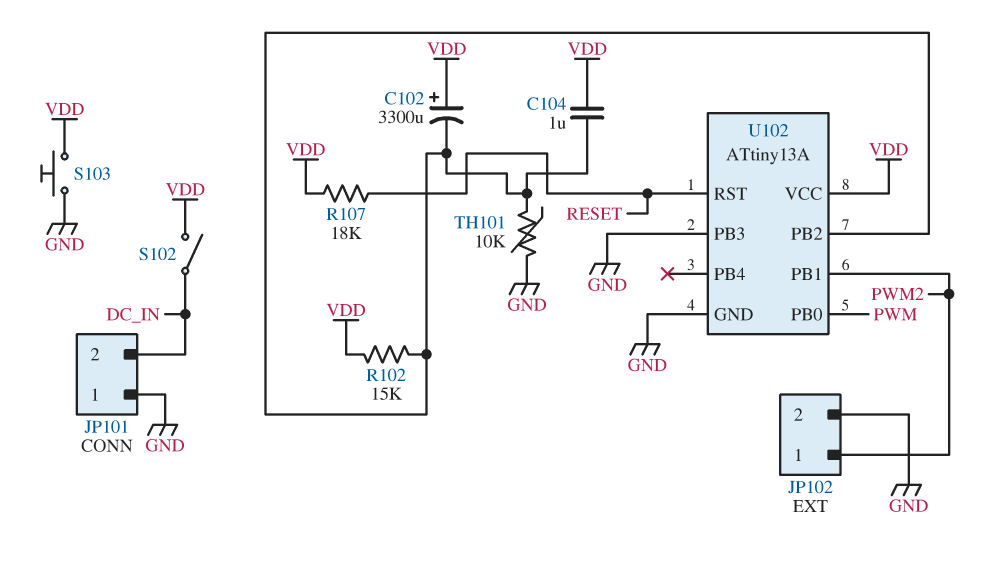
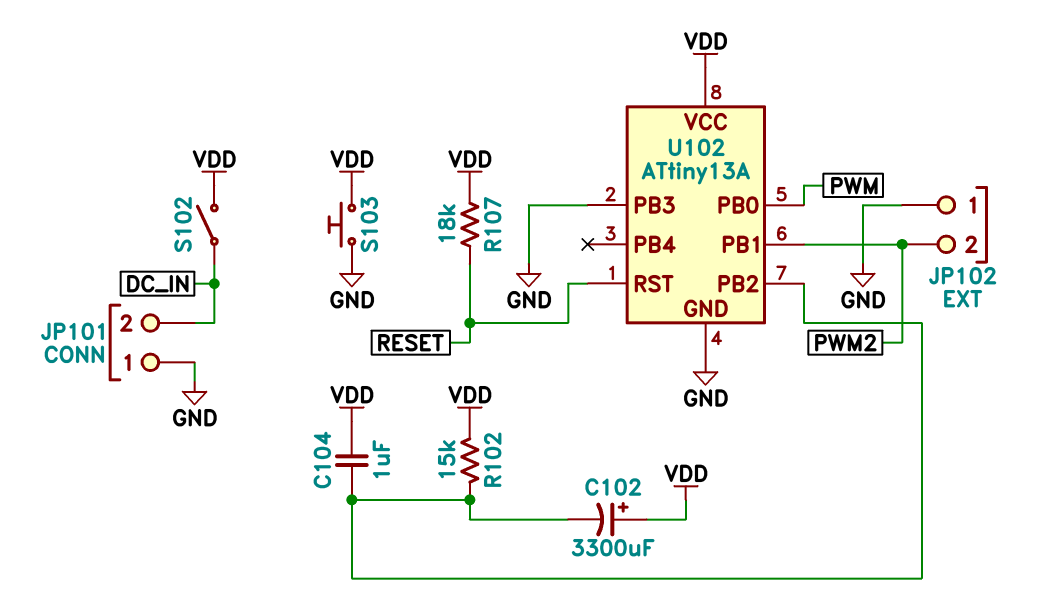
JP102 pin 1: PWM2 -> GND
JP102 pin 2: GND -> PWM2
TH101: 10k (GND, U102/PB2) -> none

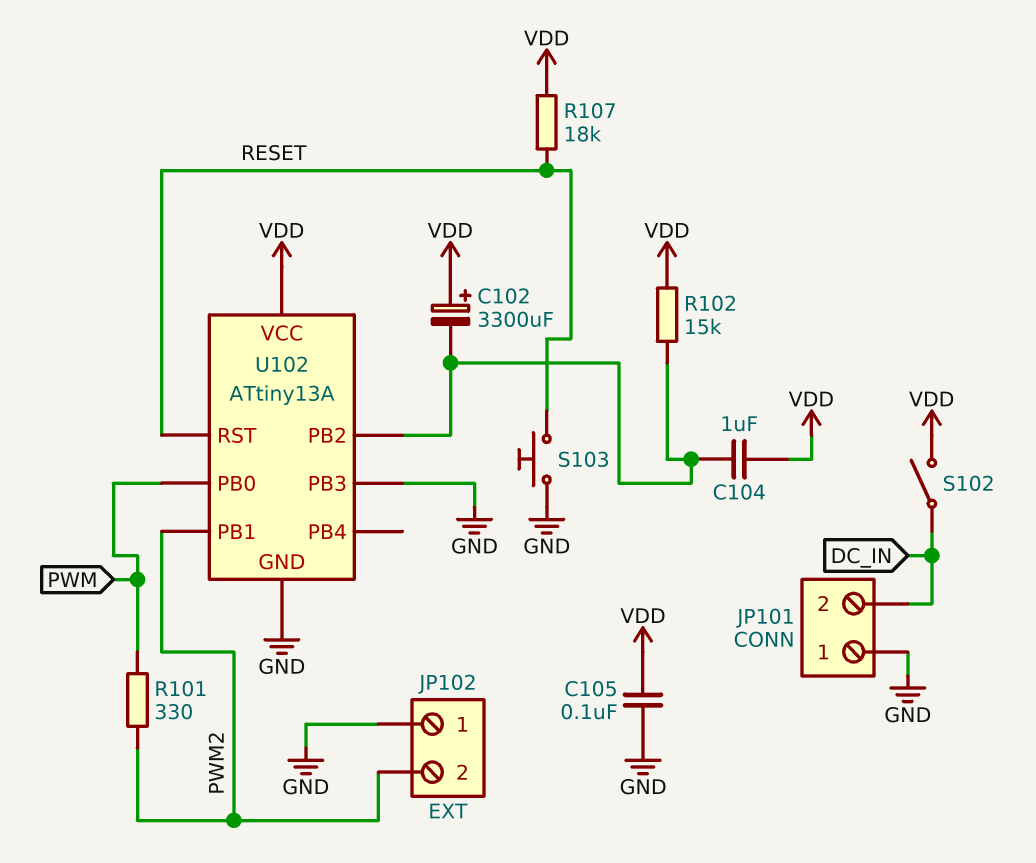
C105: none -> 100nF (GND, VDD)
R101: none -> 330 (PWM, PWM2)
S103: button (GND, VDD) -> button (GND, RESET)

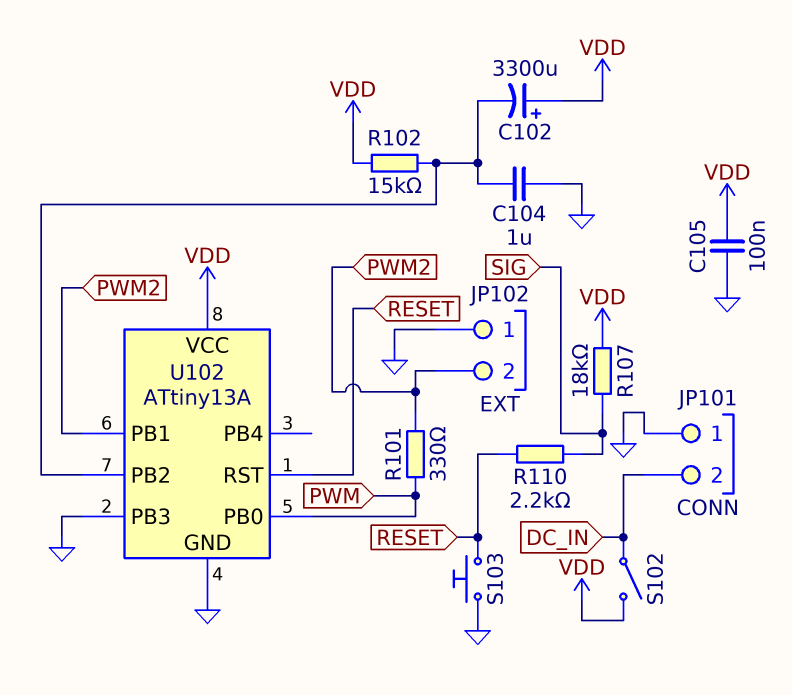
C104: 1uF (U102/PB2, VDD) -> 1uF (GND, U102/PB2)
R107: 18k (RESET, VDD) -> 18k (SIG, VDD)
R110: none -> 2.2k (RESET, SIG)

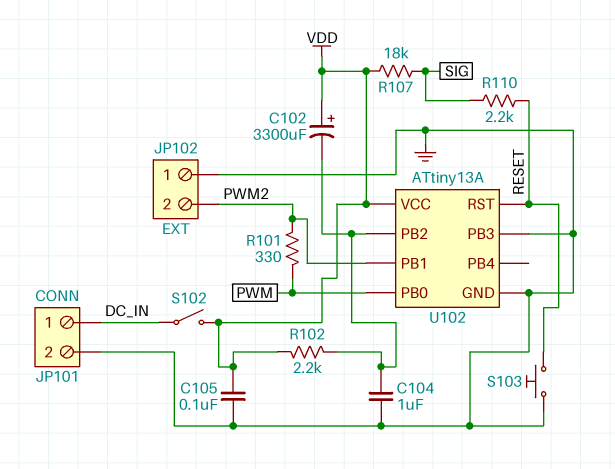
JP101 pin 1: GND -> DC_IN
JP101 pin 2: DC_IN -> GND
R102: 15k (U102/PB2, VDD) -> 2.2k (U102/PB2, VDD)

